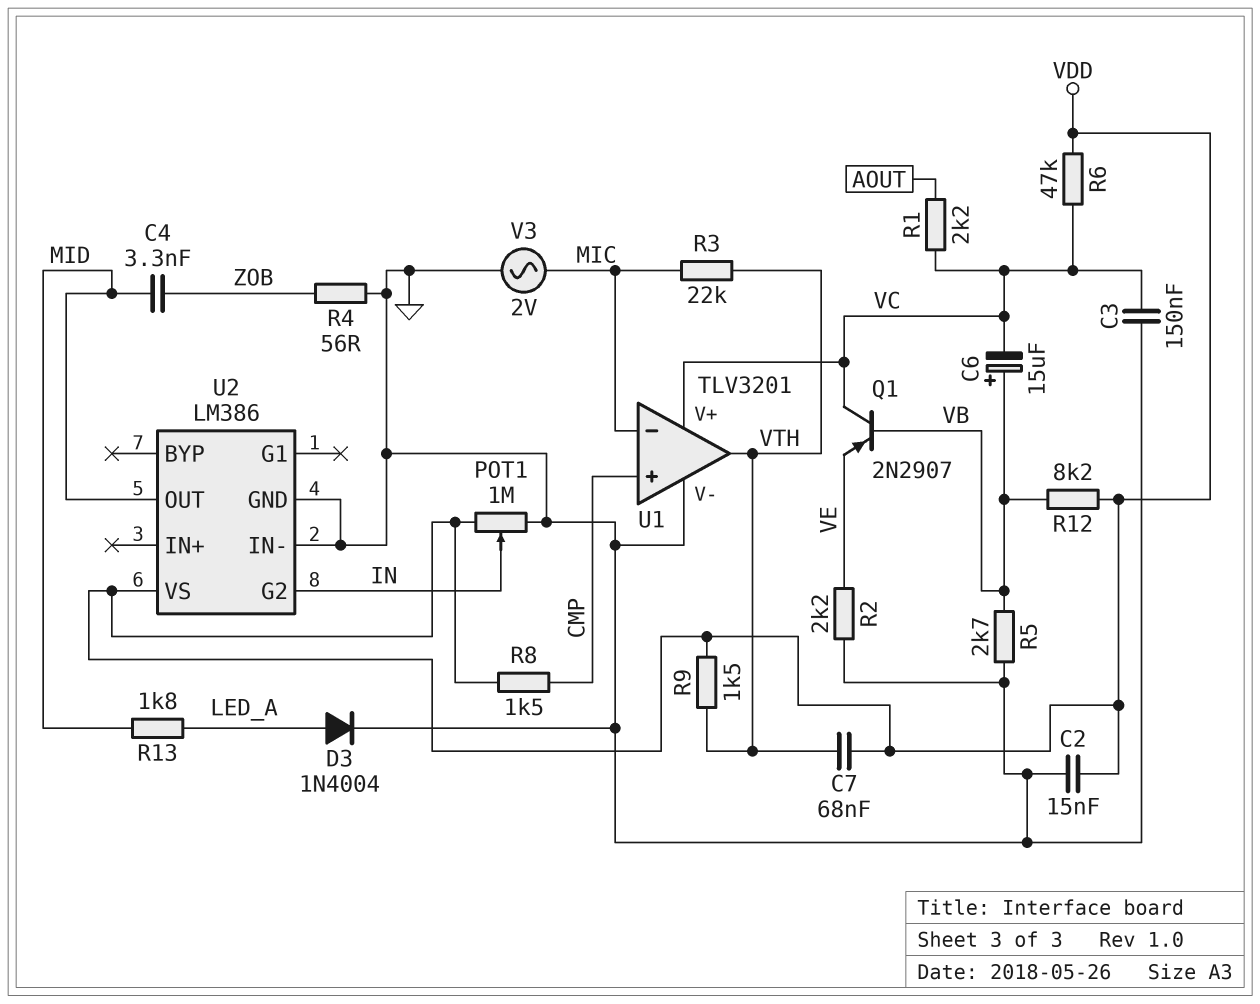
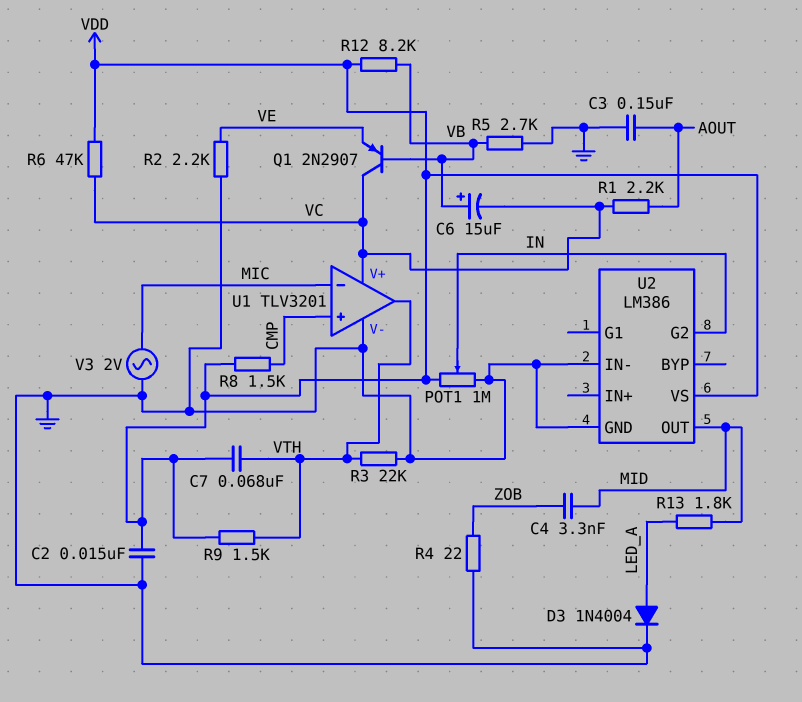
C3: 150nF (GND, VC) -> 150nF (AOUT, GND)
R3: 22k (MIC, VTH) -> 22k (GND, VTH)
R4: 56 (GND, ZOB) -> 22 (GND, ZOB)

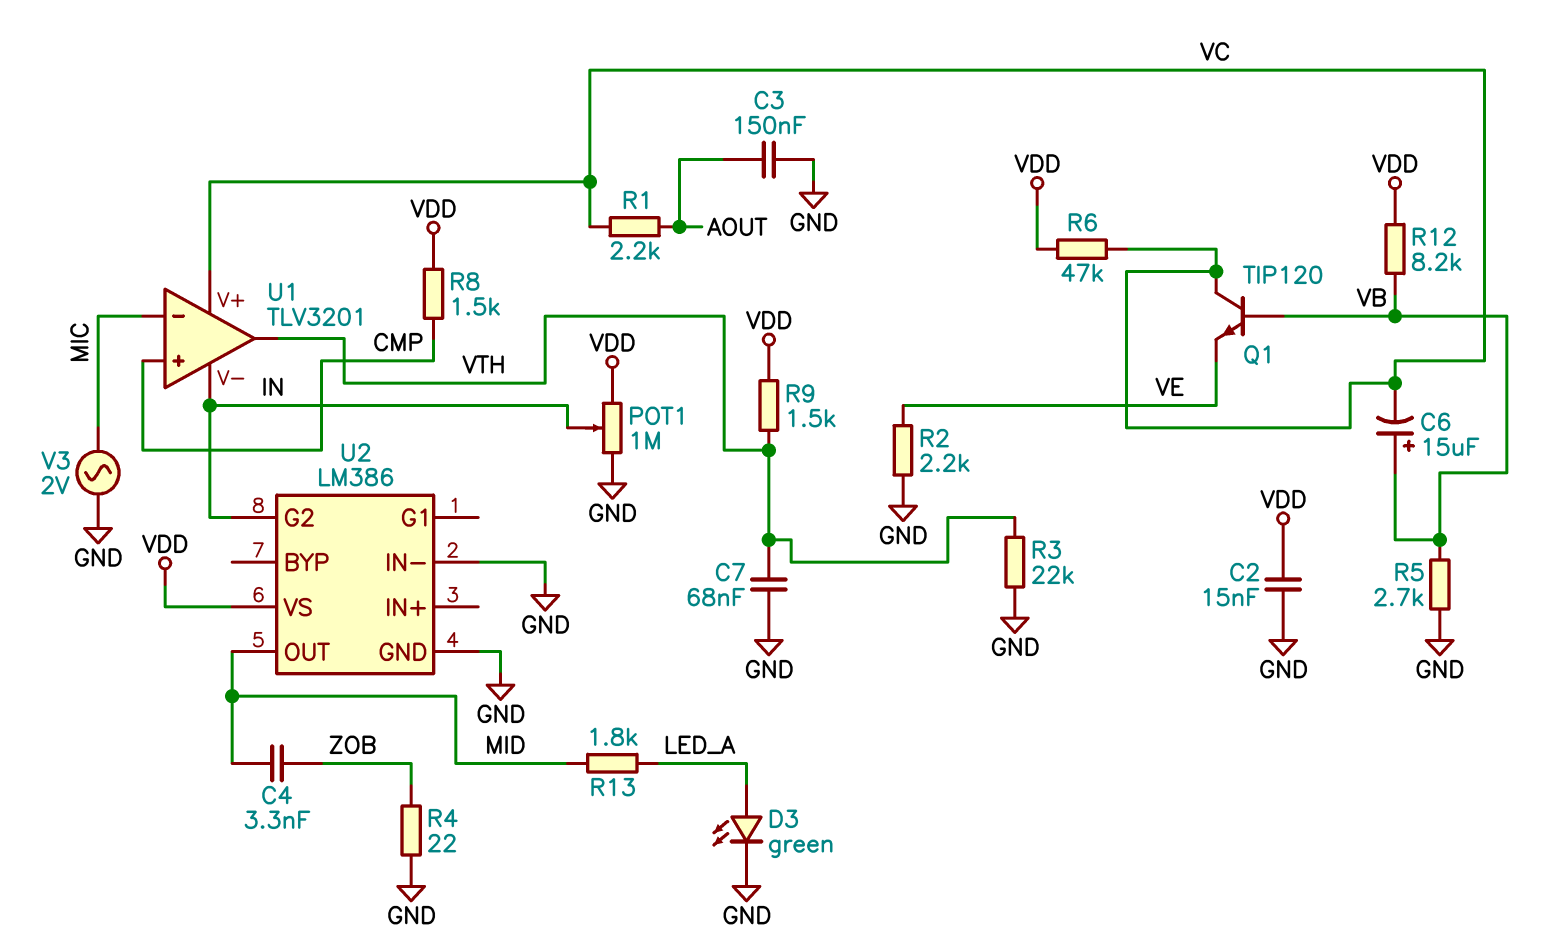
C7: 68nF (VDD, VTH) -> 68nF (GND, VTH)
D3: diode 1N4004 (A LED_A, K GND) -> LED green (A LED_A, K GND)
Q1: PNP 2N2907 (B VB, C VC, E VE) -> NPN TIP120 (B VB, C VC, E VE)
U1 pin V-: GND -> IN

